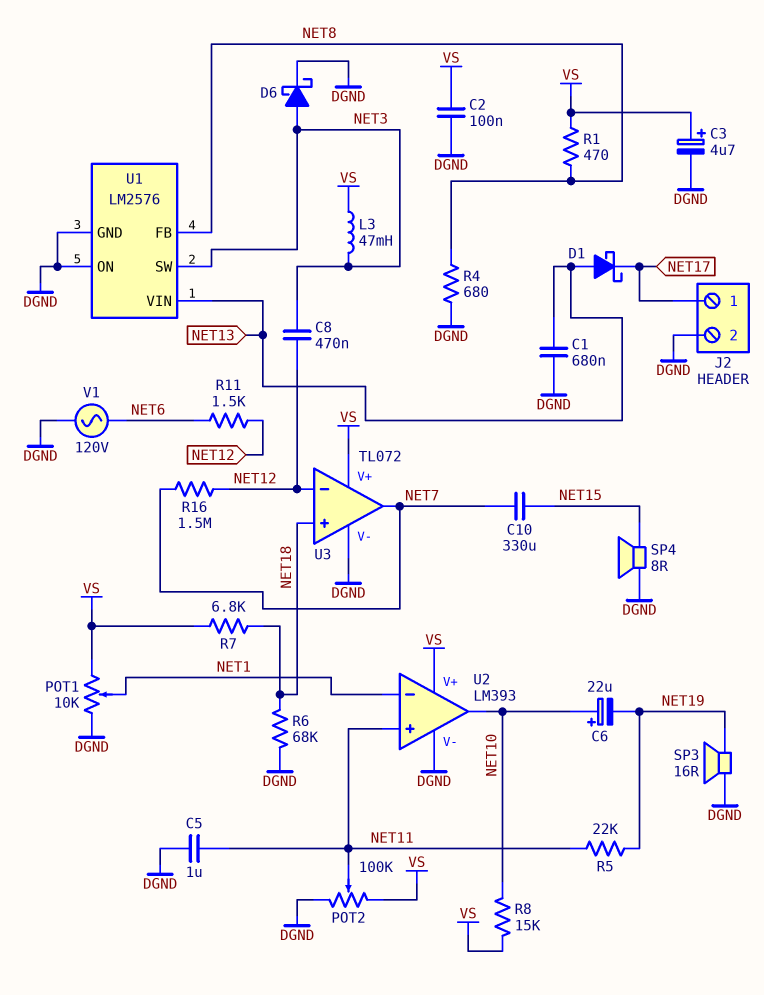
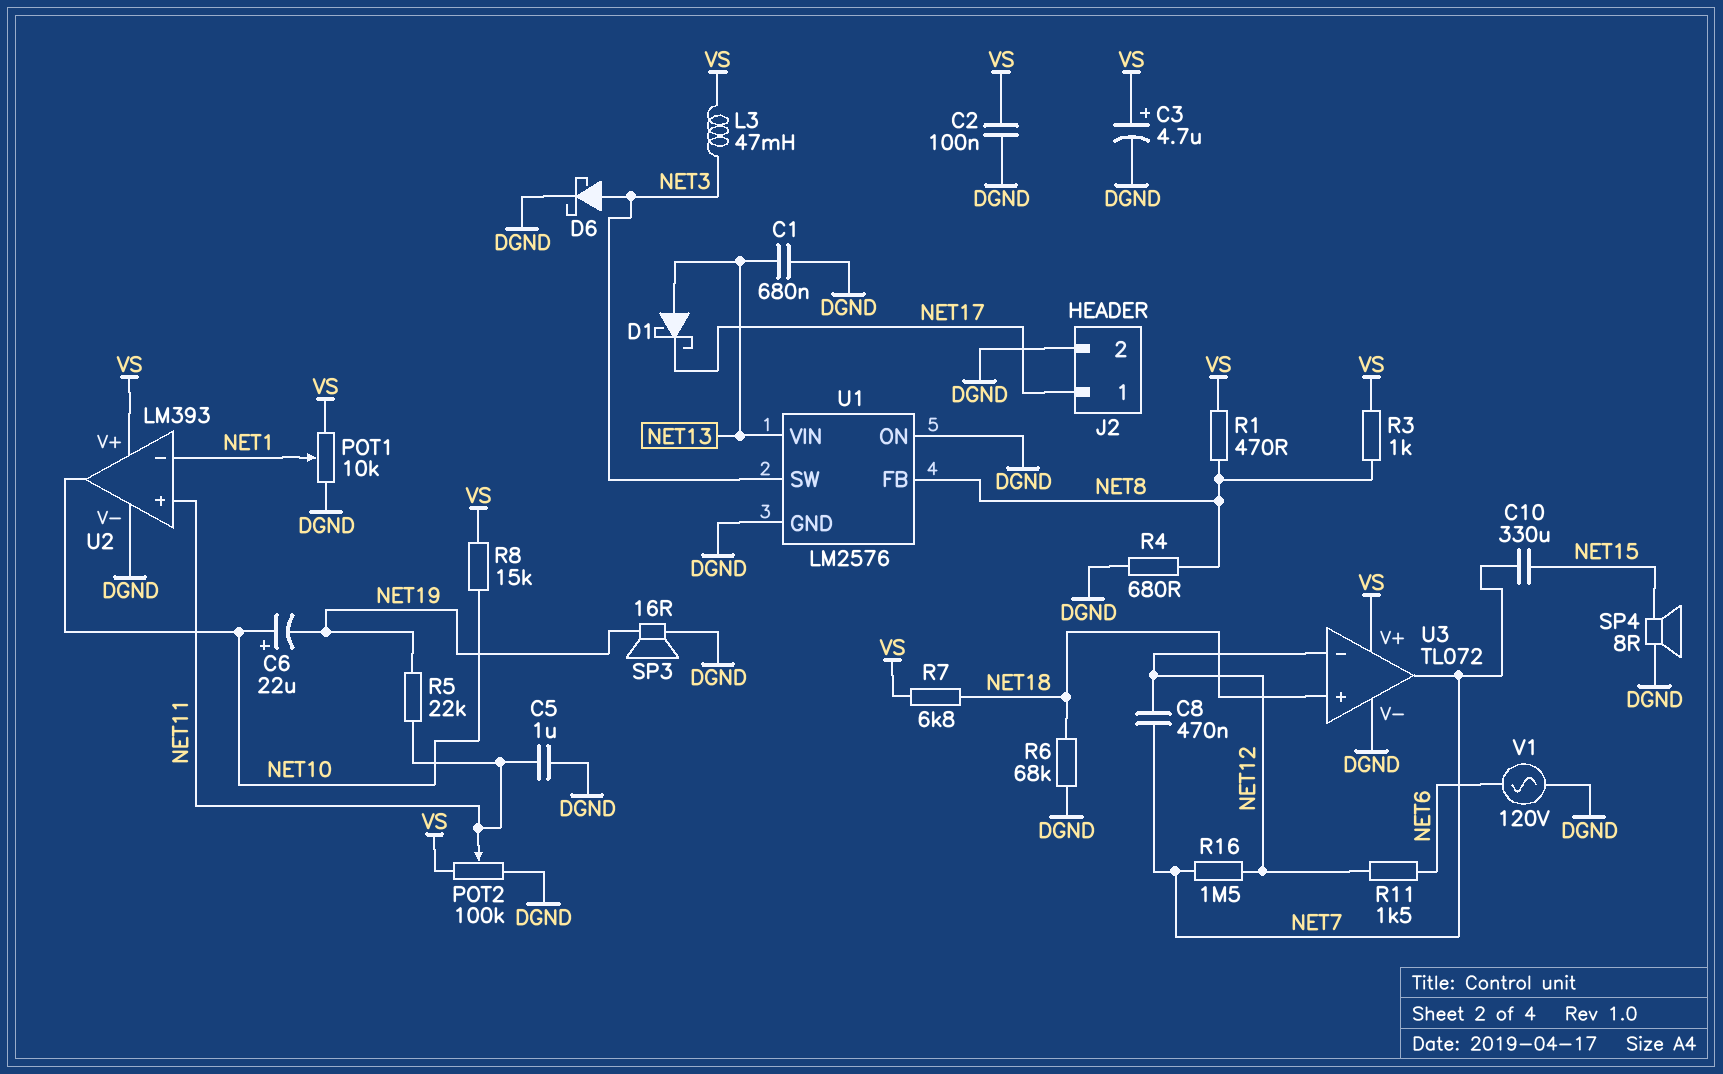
C8: 470nF (NET3, NET12) -> 470nF (NET7, NET12)
R3: none -> 1k (NET8, VS)

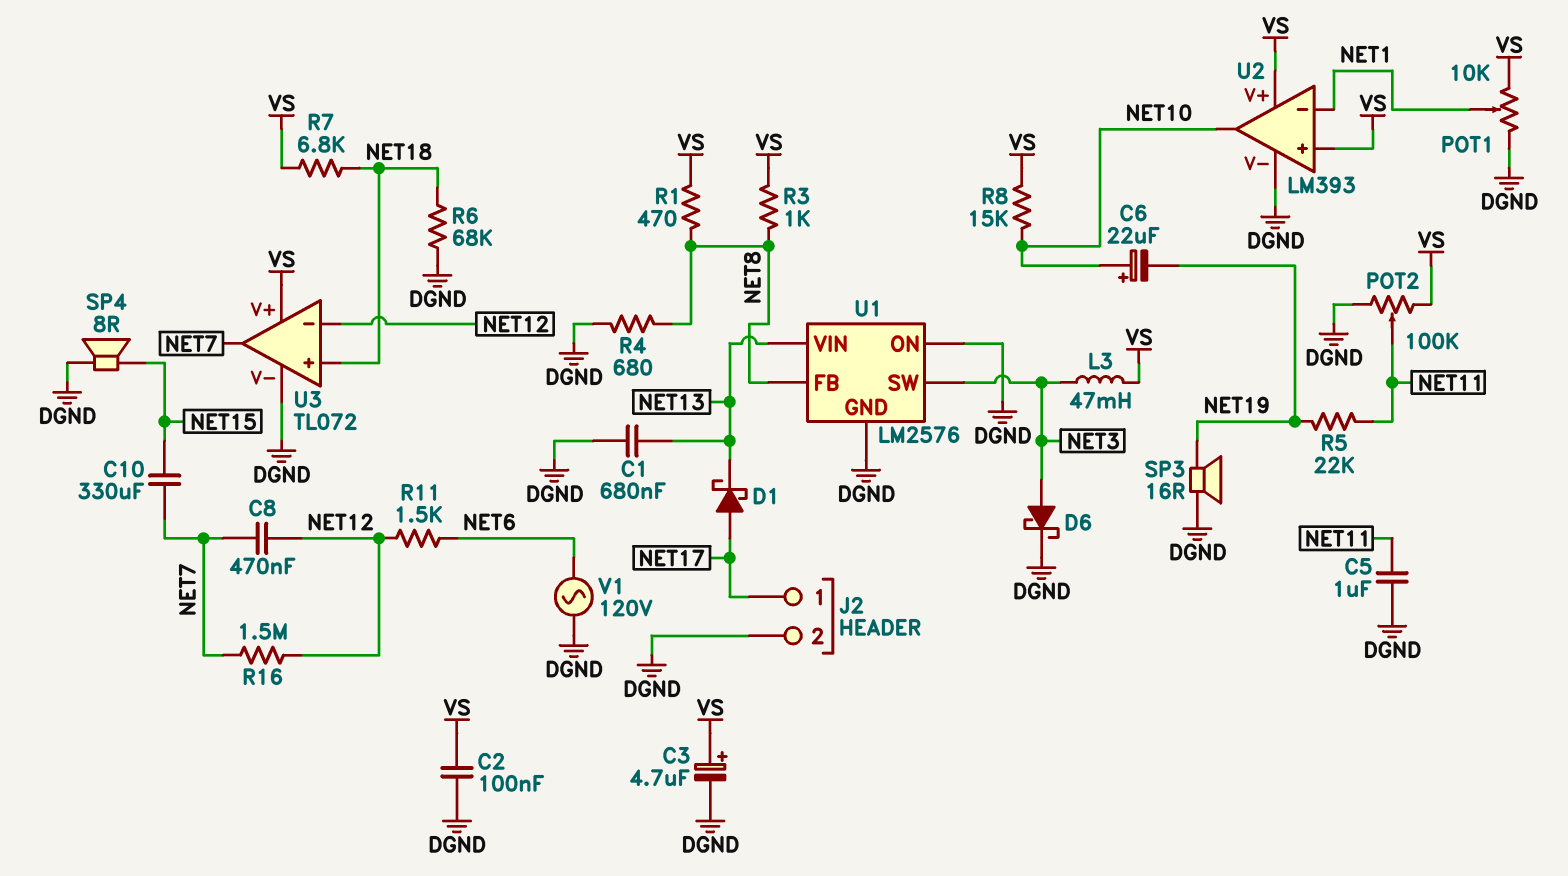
D1: schottky (A NET13, K NET17) -> schottky (A NET17, K NET13)
U2 pin in+: NET11 -> VS

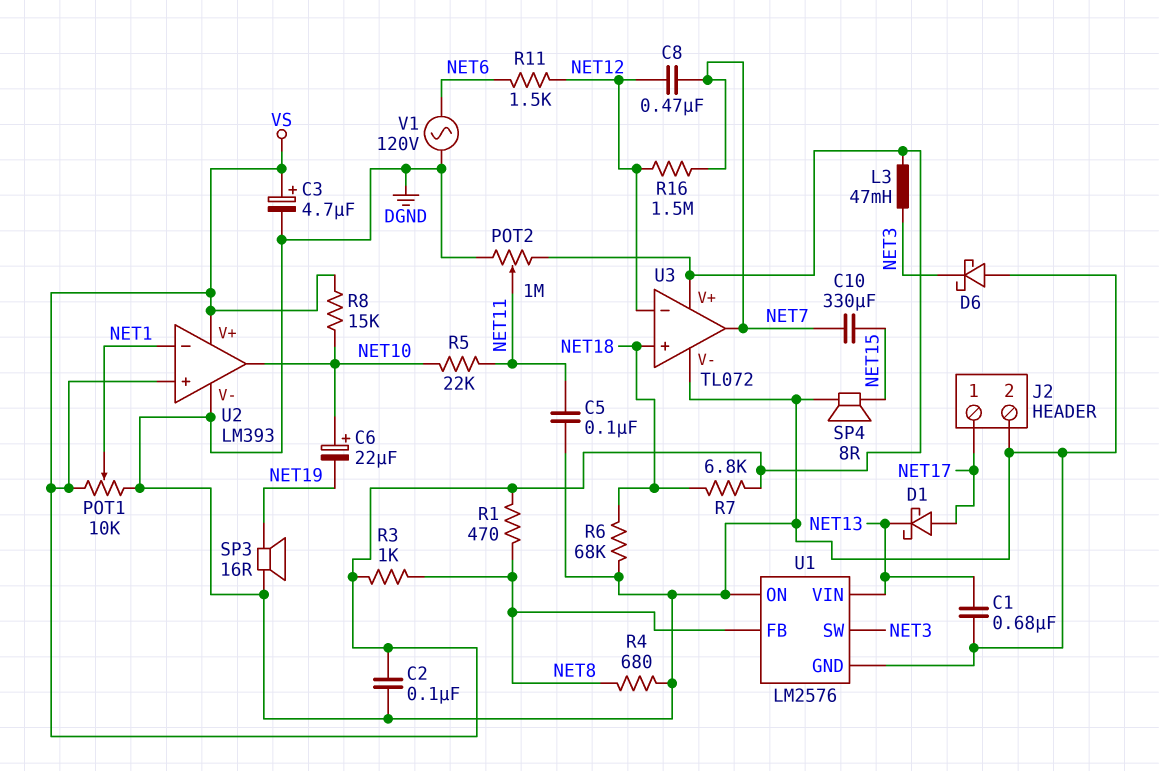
C5: 1uF (DGND, NET11) -> 100nF (DGND, NET11)
D6: schottky (A NET3, K DGND) -> schottky (A DGND, K NET3)
POT2: 100k (DGND, VS, wiper NET11) -> 1M (DGND, VS, wiper NET11)
R5: 22k (NET11, NET19) -> 22k (NET10, NET11)

